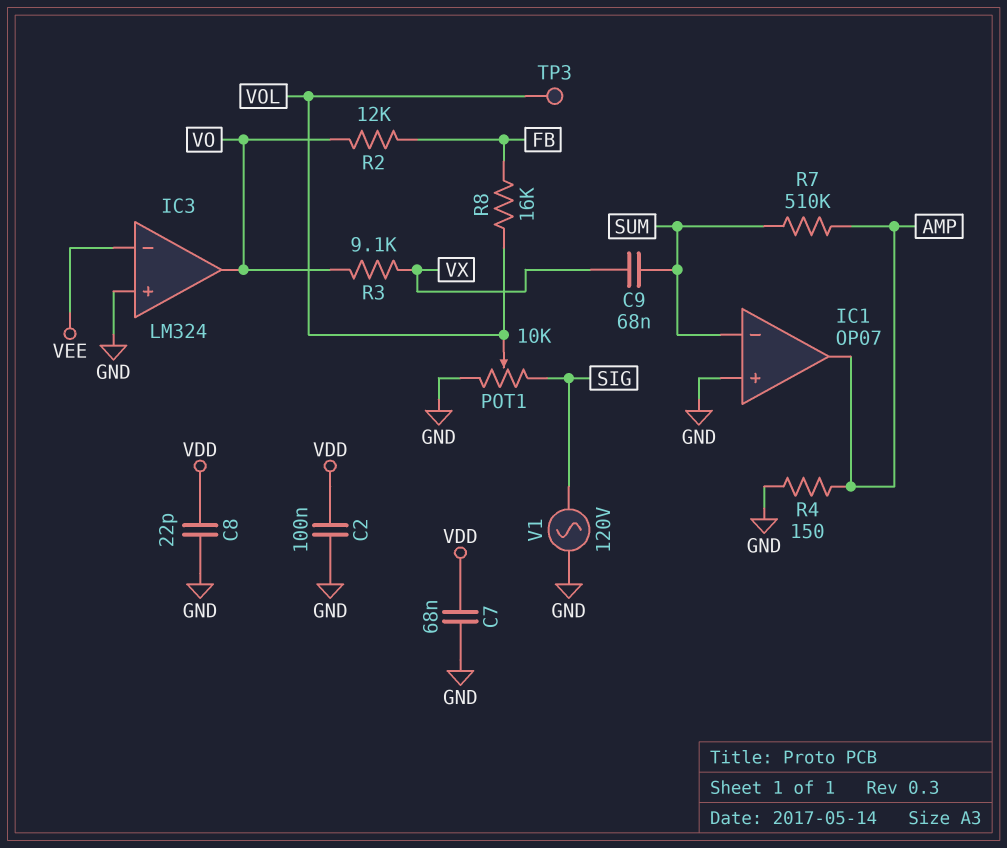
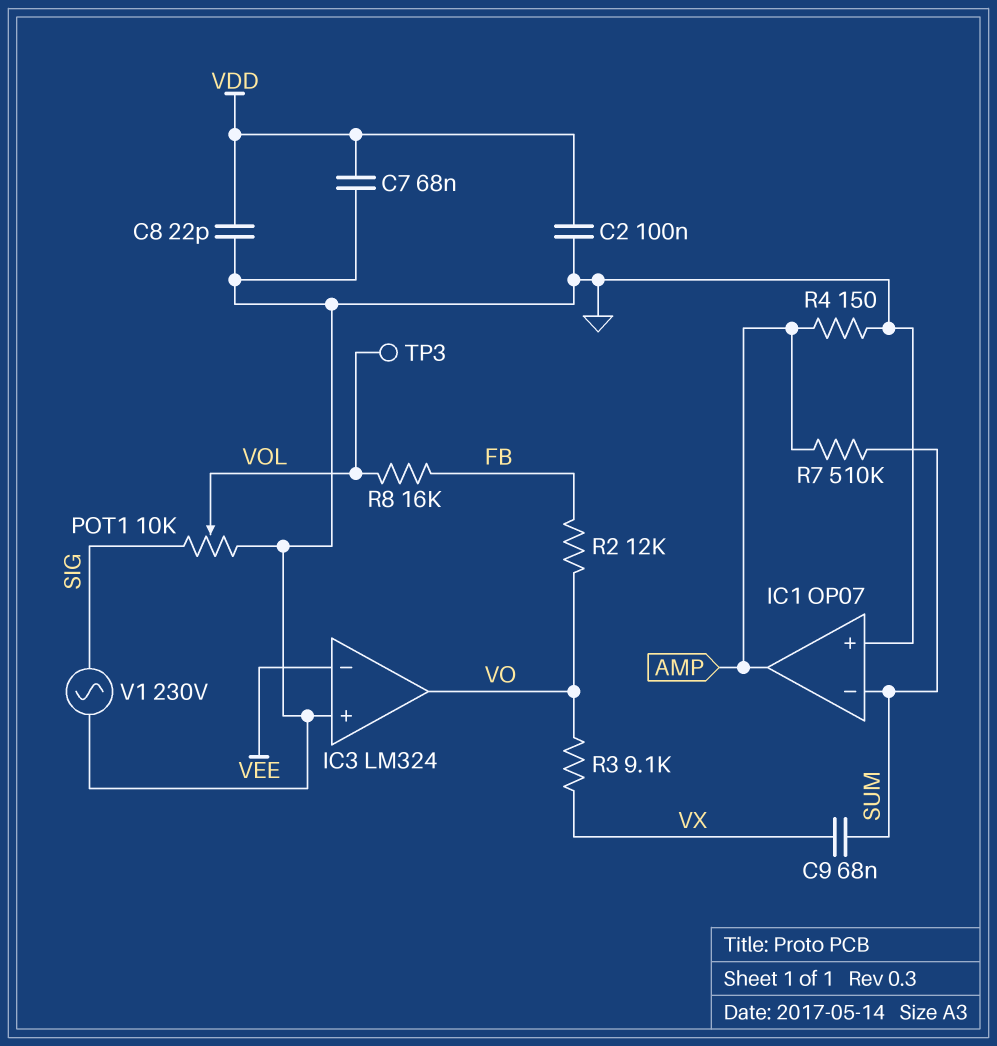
V1: AC 120V (GND, SIG) -> AC 230V (GND, SIG)

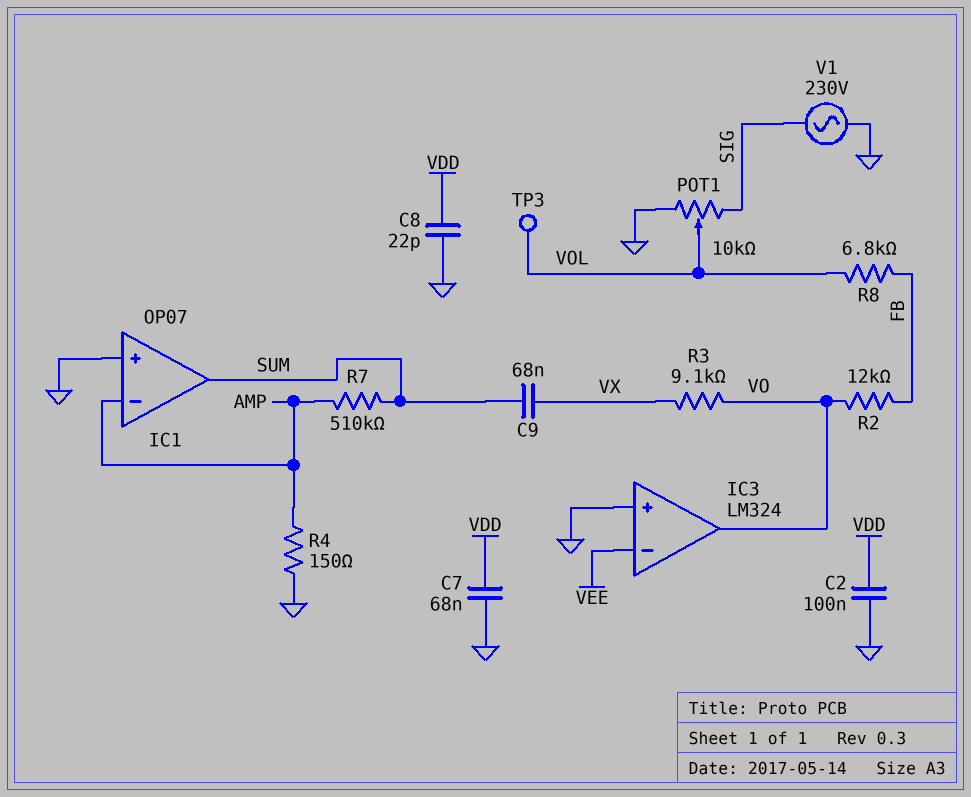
IC1 pin in-: SUM -> AMP
IC1 pin out: AMP -> SUM
R8: 16k (FB, VOL) -> 6.8k (FB, VOL)

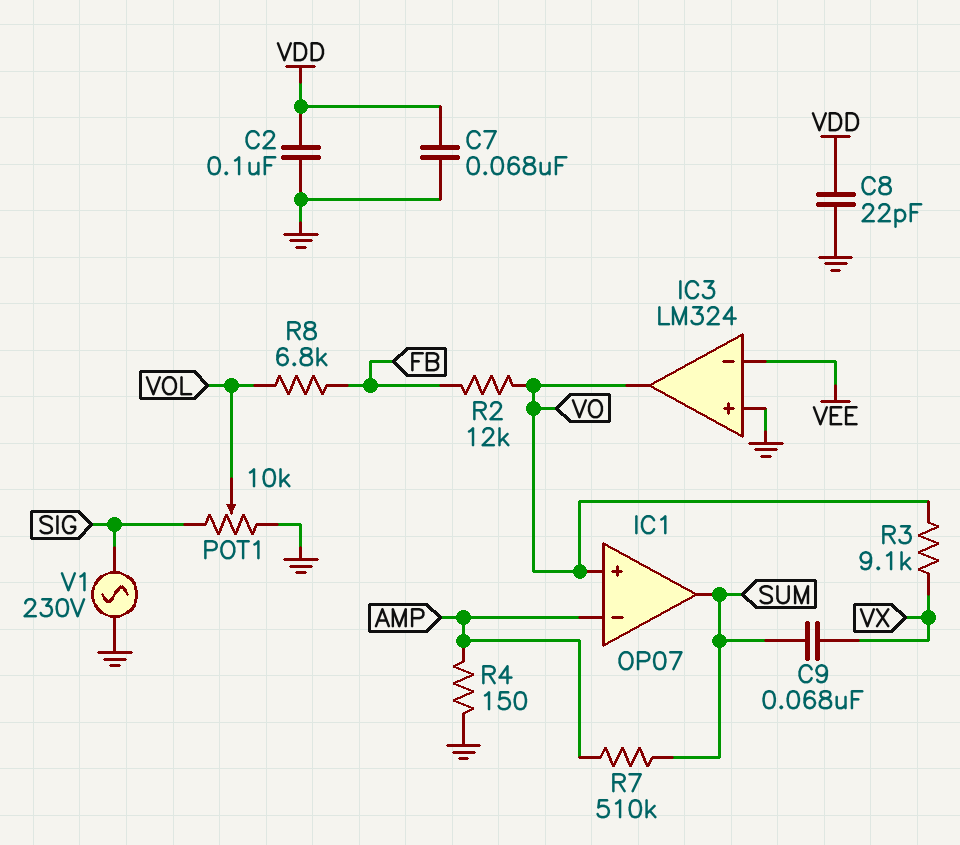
IC1 pin in+: GND -> VO
TP3: test point (VOL) -> none

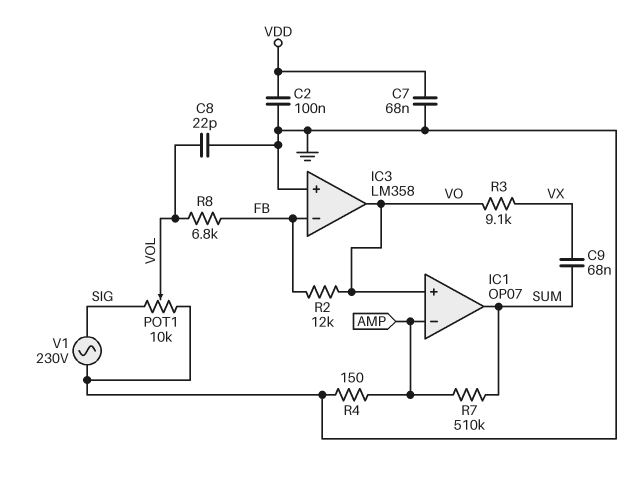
C8: 22pF (GND, VDD) -> 22pF (GND, VOL)
IC3: LM324 -> LM358
IC3 pin in-: VEE -> FB

